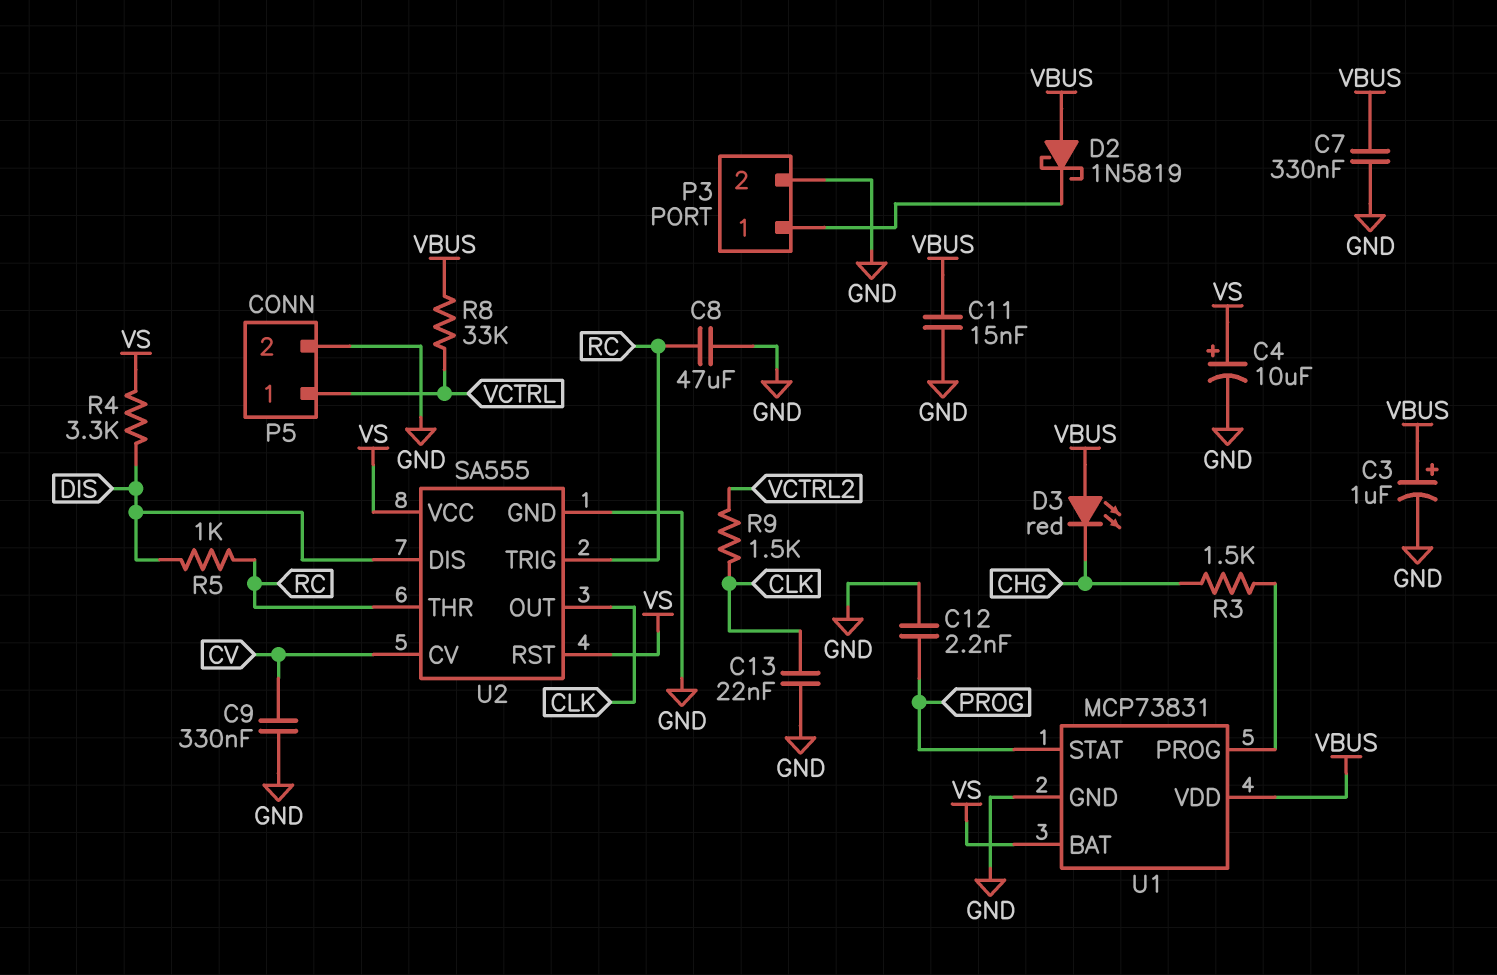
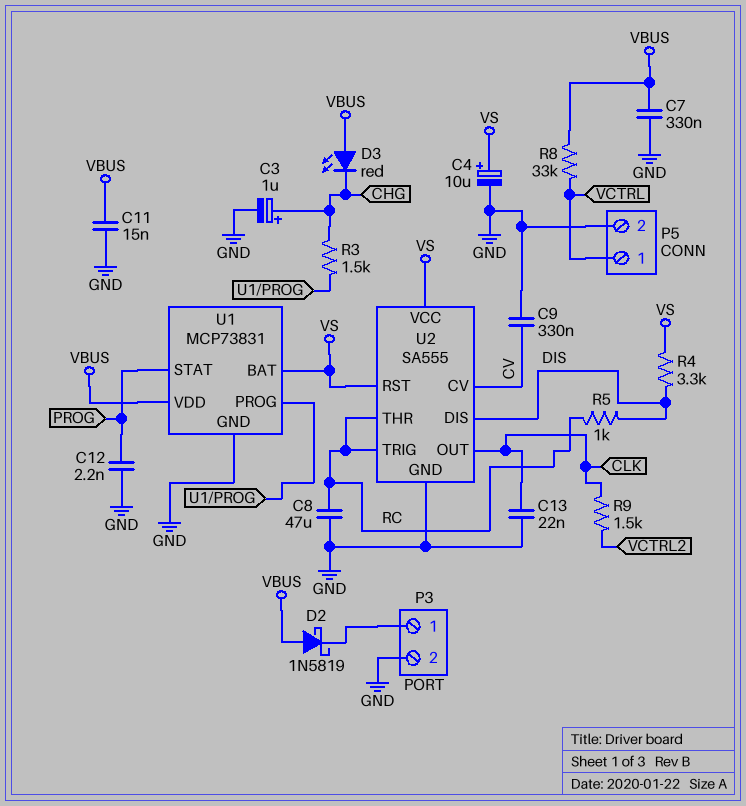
C3: 1uF (plus VBUS, minus GND) -> 1uF (plus CHG, minus GND)

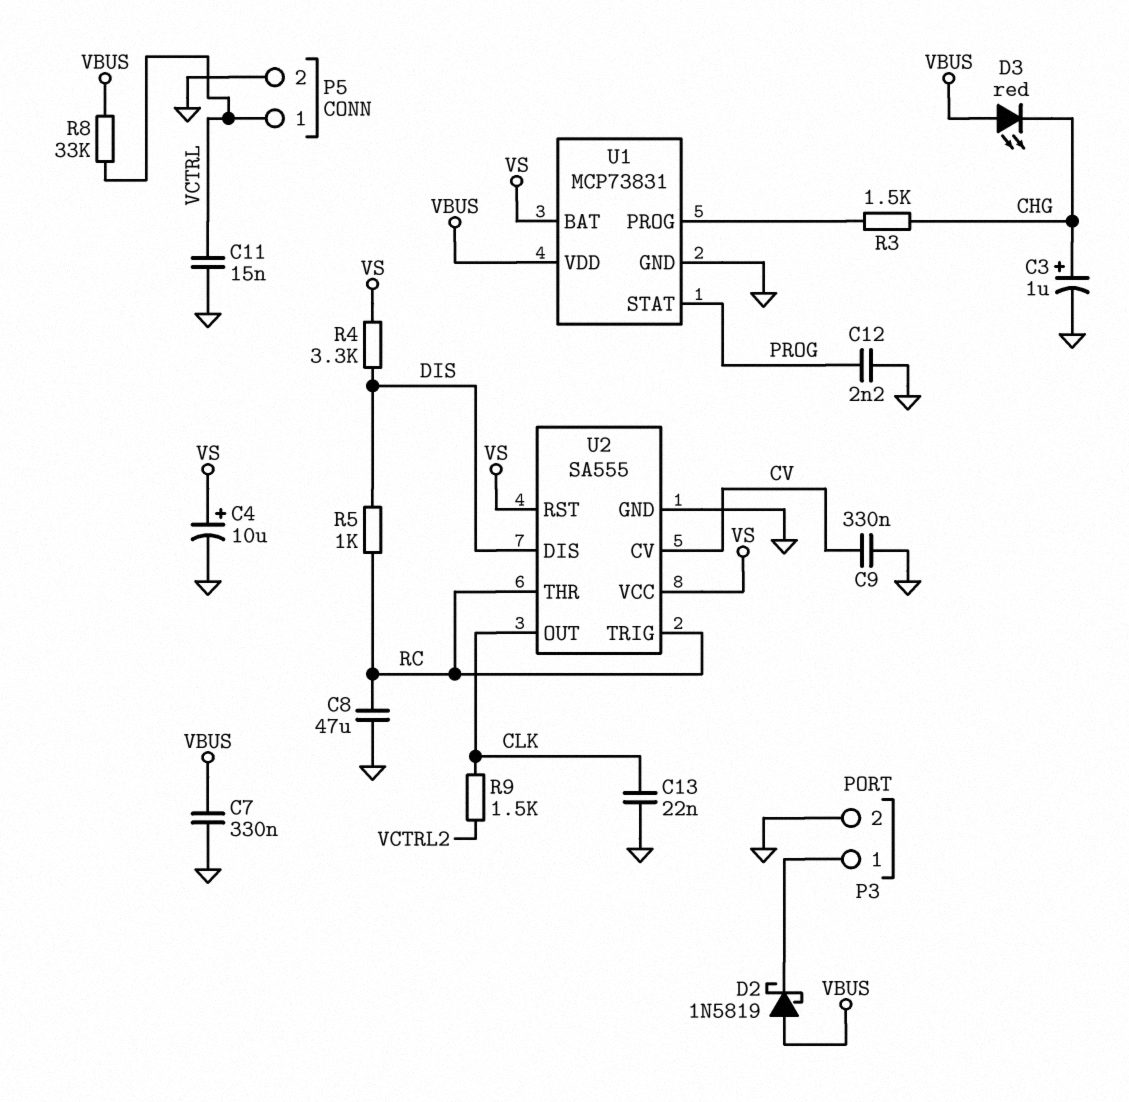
C11: 15nF (GND, VBUS) -> 15nF (GND, VCTRL)

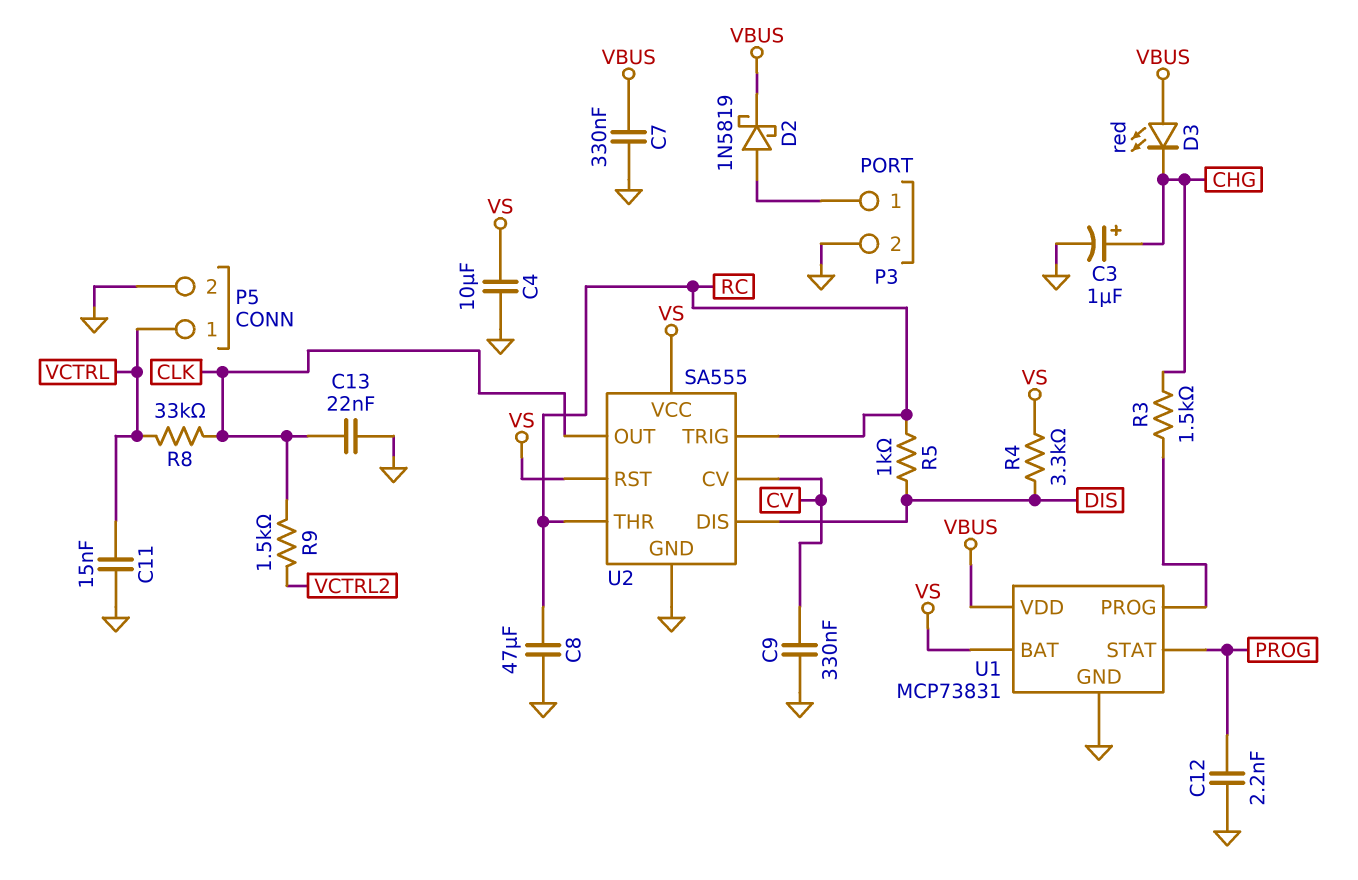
C4: 10uF (plus VS, minus GND) -> 10uF (GND, VS)
D2: schottky 1N5819 (A VBUS, K P3/1) -> schottky 1N5819 (A P3/1, K VBUS)
R8: 33k (VBUS, VCTRL) -> 33k (CLK, VCTRL)

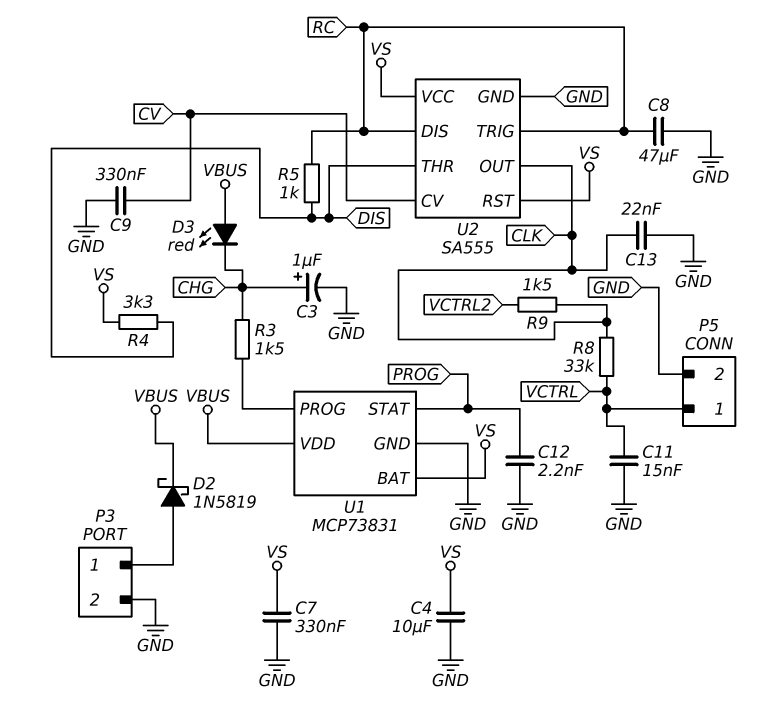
C7: 330nF (GND, VBUS) -> 330nF (GND, VS)
U2 pin DIS: DIS -> RC
U2 pin THR: RC -> DIS

